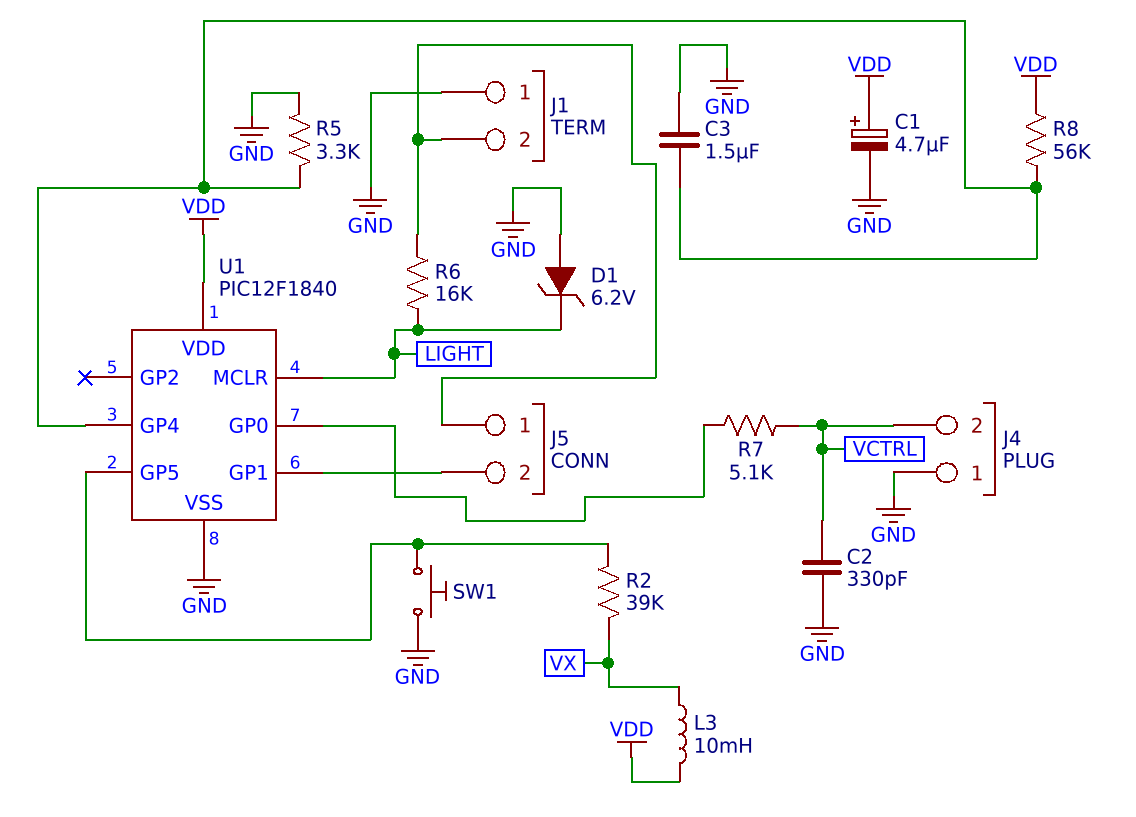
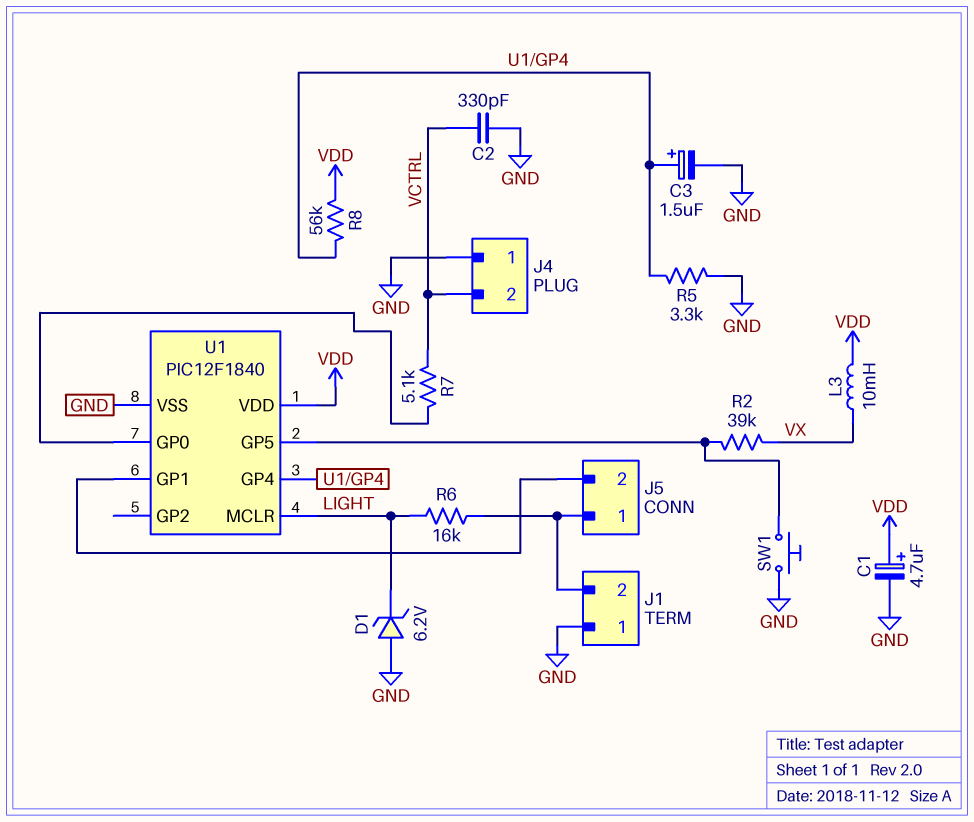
C3: 1.5uF (GND, U1/GP4) -> 1.5uF (plus U1/GP4, minus GND)

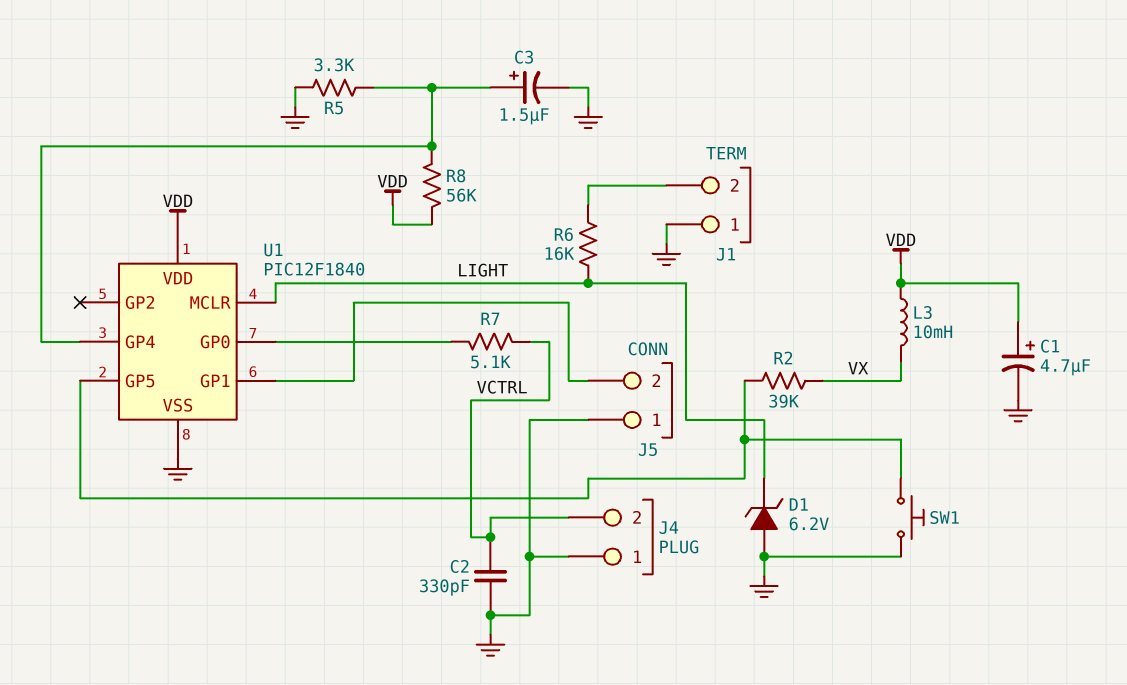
J5 pin 1: J1/2 -> GND

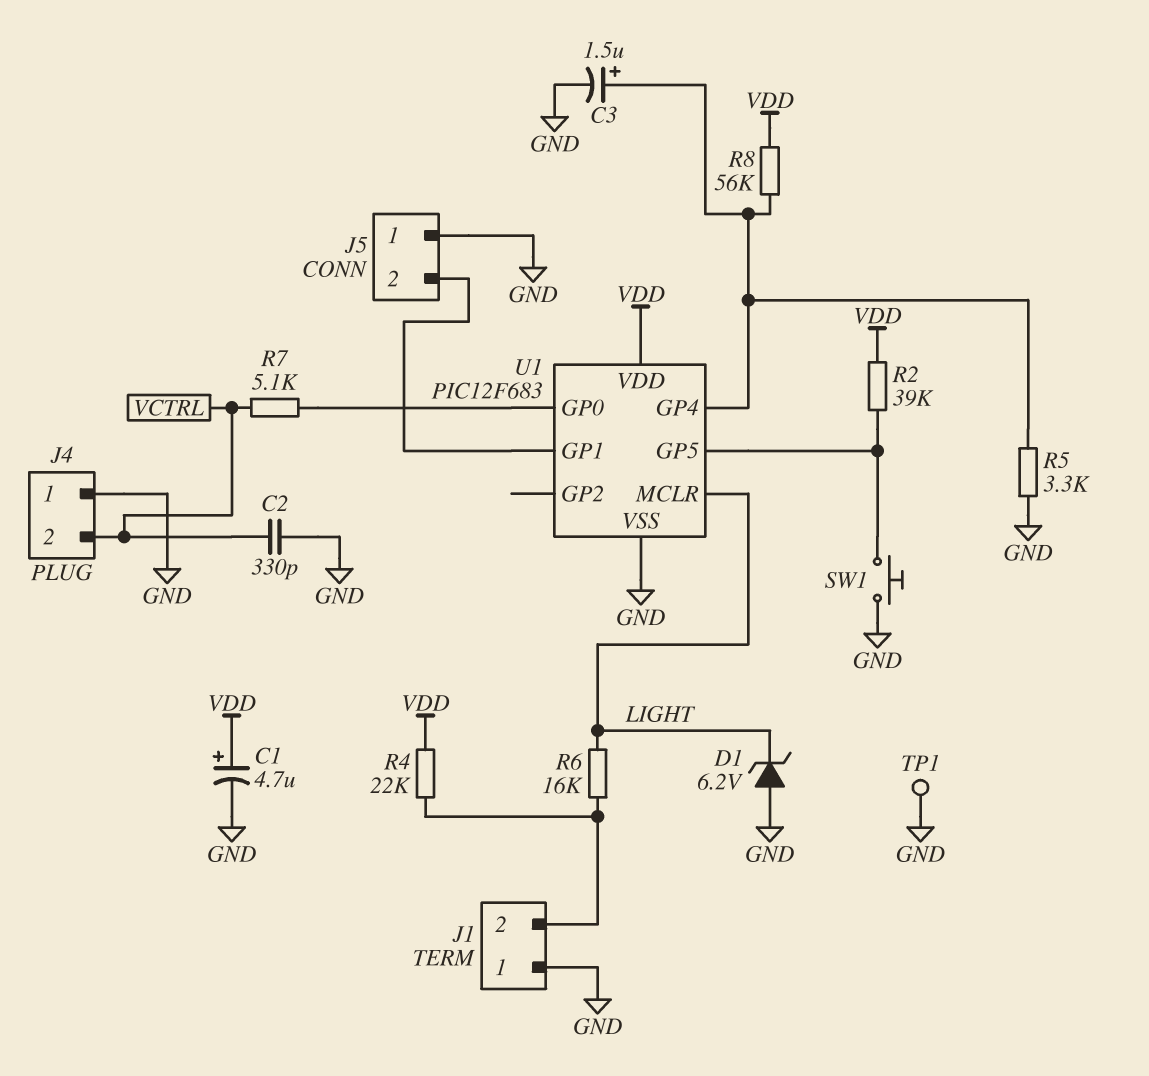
L3: 10mH (VDD, VX) -> none
R2: 39k (U1/GP5, VX) -> 39k (U1/GP5, VDD)
R4: none -> 22k (J1/2, VDD)
TP1: none -> test point (GND)
U1: PIC12F1840 -> PIC12F683

